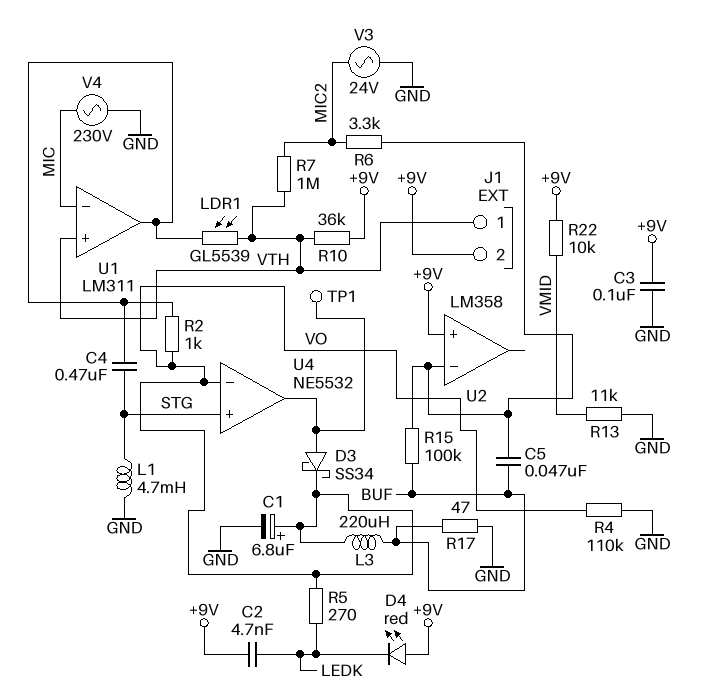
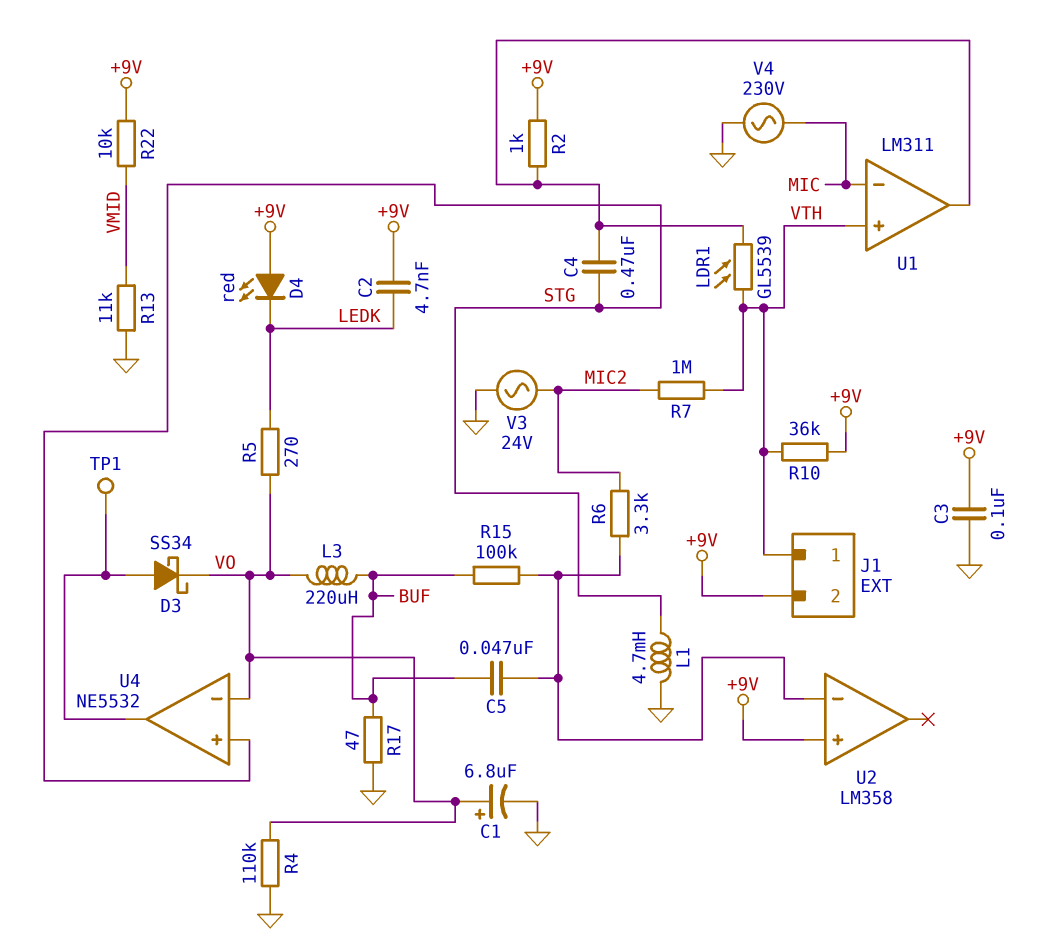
R2: 1k (U1/out, VO) -> 1k (+9V, U1/out)

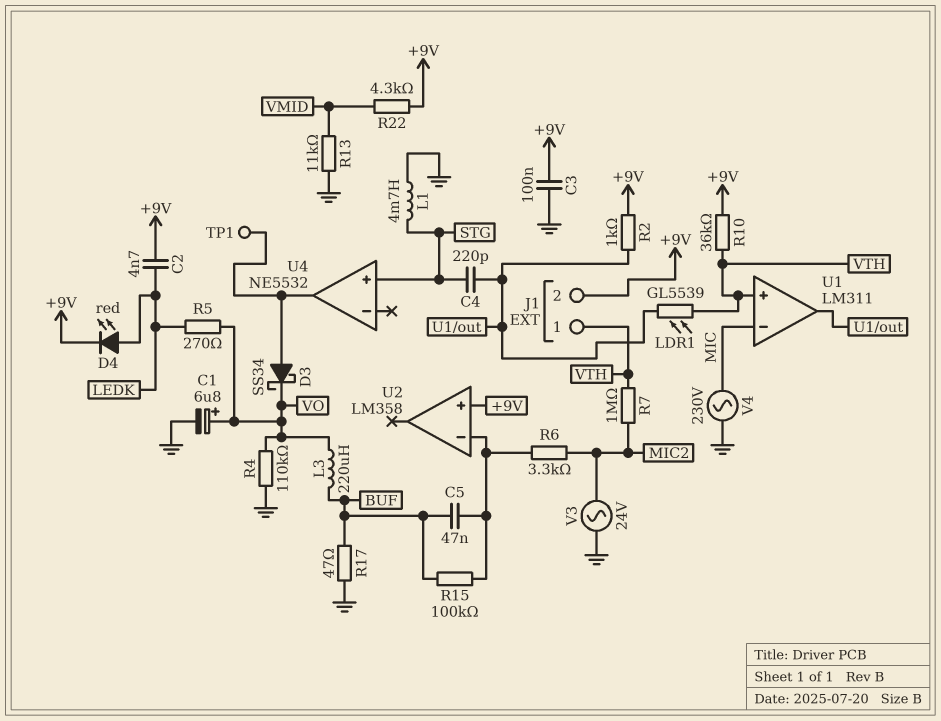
C4: 470nF (STG, U1/out) -> 220pF (STG, U1/out)
D4: LED red (A +9V, K LEDK) -> LED red (A LEDK, K +9V)
R22: 10k (+9V, VMID) -> 4.3k (+9V, VMID)
U4 pin in-: VO -> none

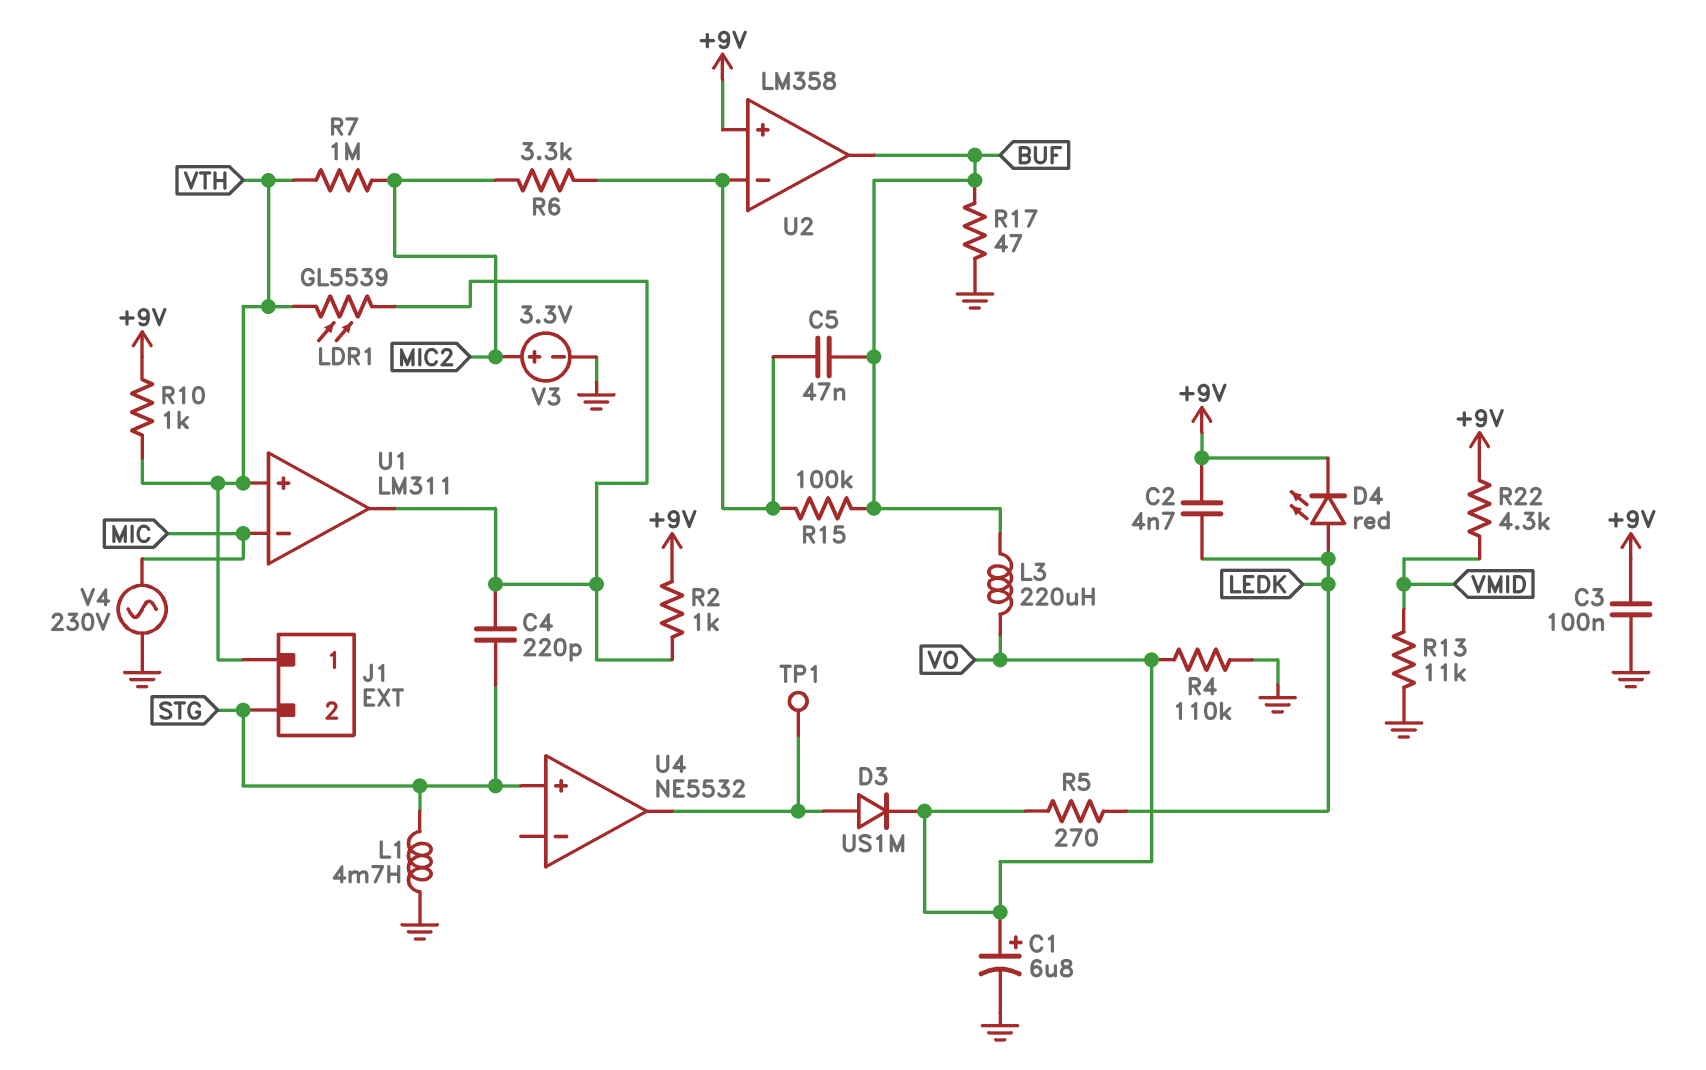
D3: schottky SS34 (A U4/out, K VO) -> diode US1M (A U4/out, K VO)
J1 pin 2: +9V -> STG
R10: 36k (+9V, VTH) -> 1k (+9V, VTH)
U2 pin out: none -> BUF
V3: AC 24V (GND, MIC2) -> 3.3V (plus MIC2, minus GND)

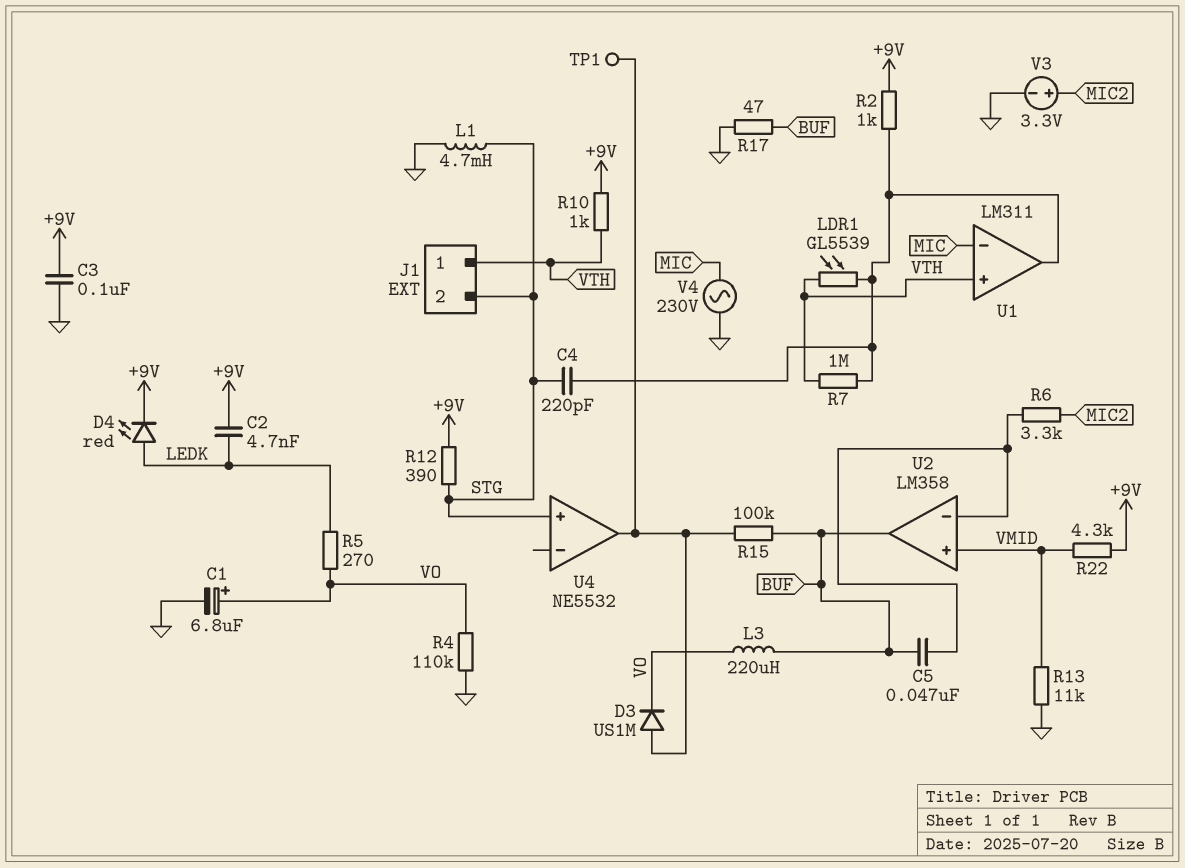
R7: 1M (MIC2, VTH) -> 1M (U1/out, VTH)
R12: none -> 390 (+9V, STG)
R15: 100k (BUF, U2/in-) -> 100k (BUF, U4/out)
U2 pin in+: +9V -> VMID

